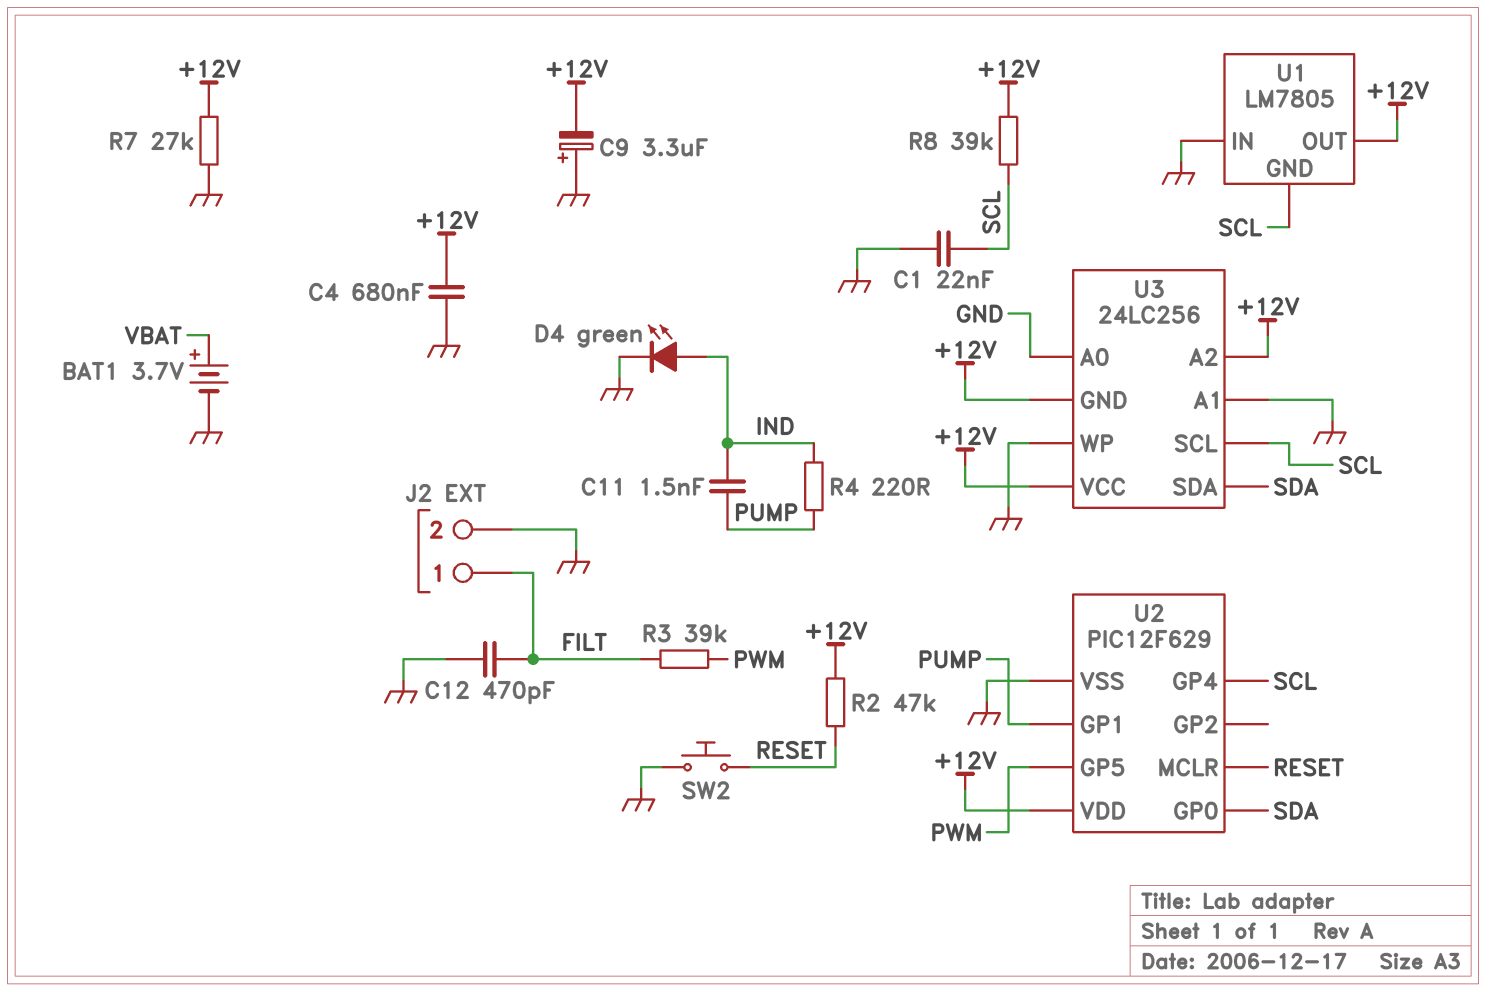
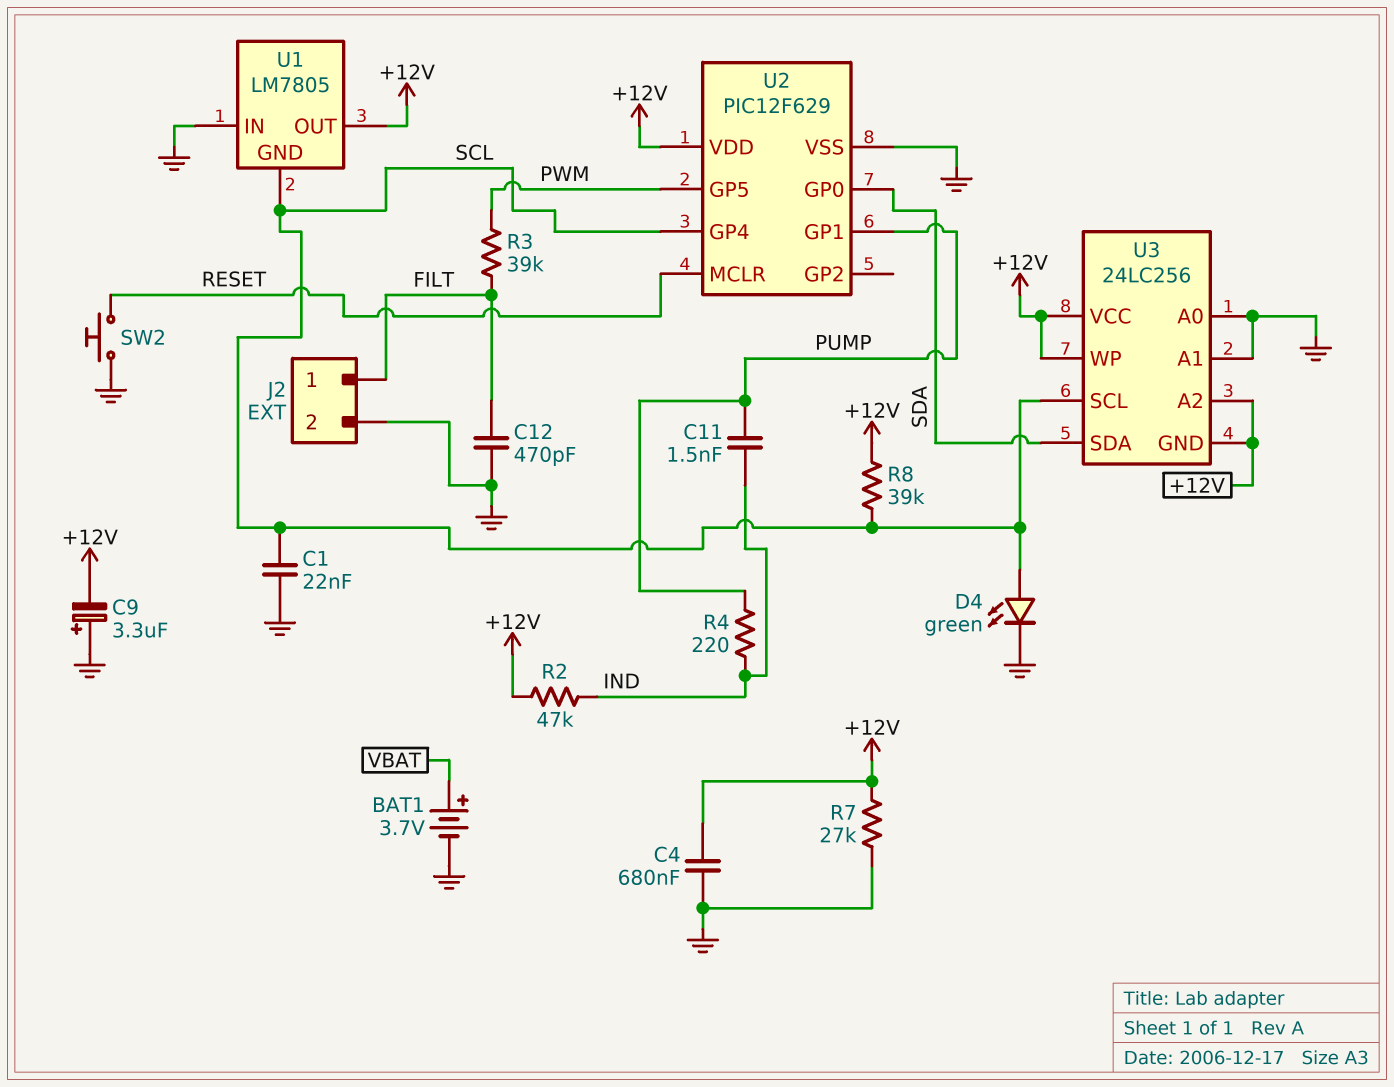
D4: LED green (A IND, K GND) -> LED green (A SCL, K GND)
R2: 47k (+12V, RESET) -> 47k (+12V, IND)
U3 pin WP: GND -> +12V

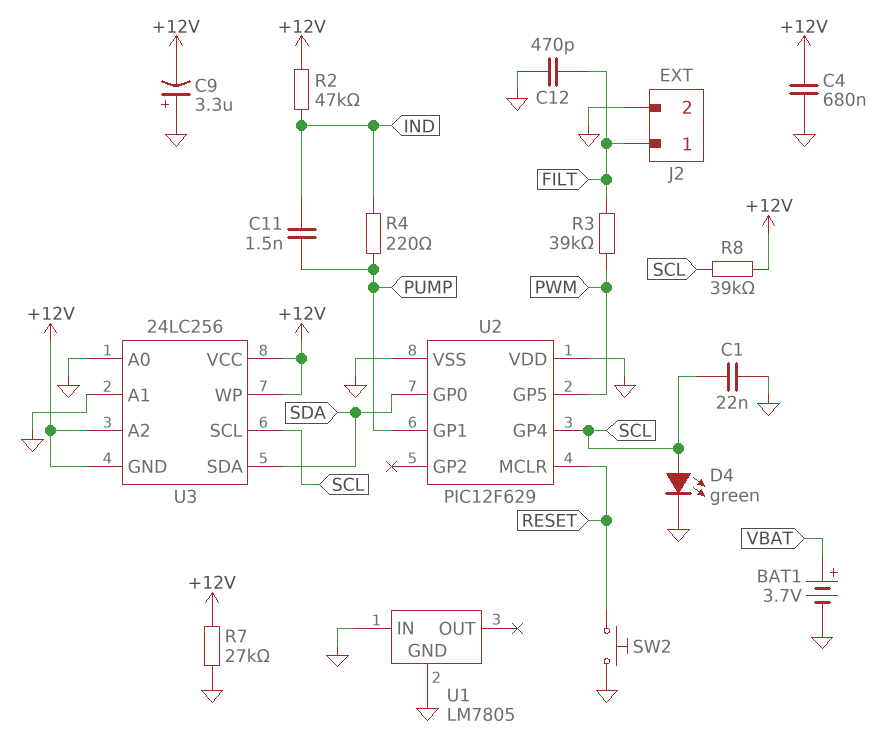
U1 pin GND: SCL -> GND
U1 pin OUT: +12V -> none
U2 pin VDD: +12V -> GND

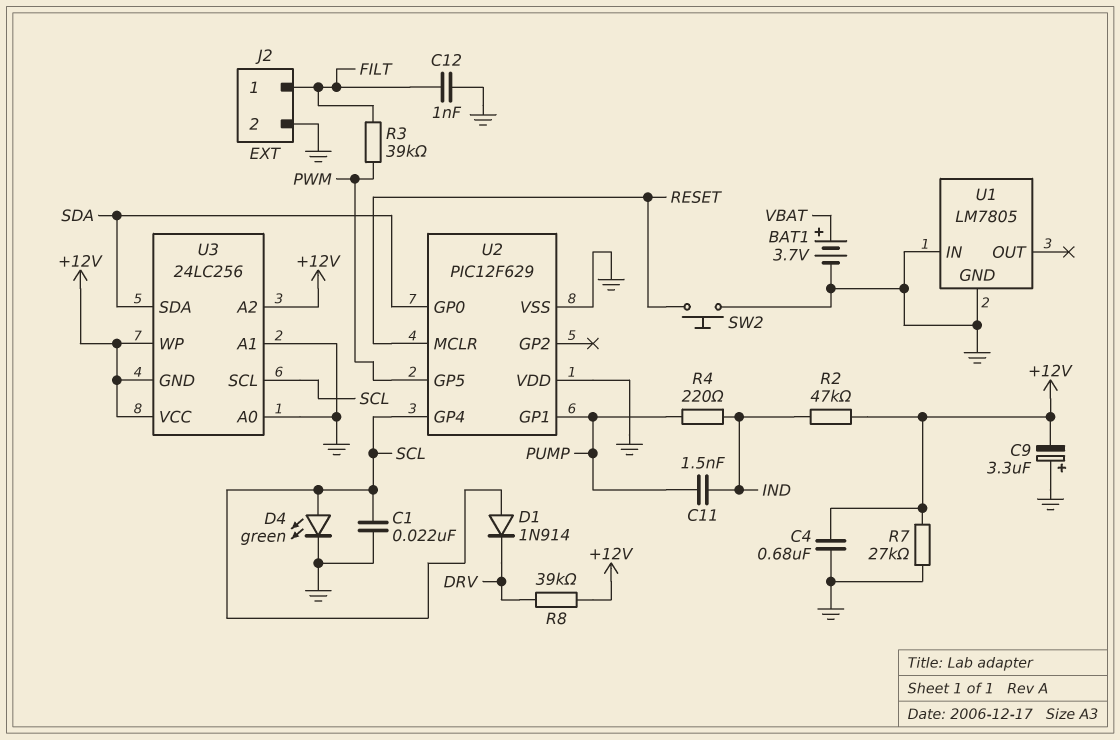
C12: 470pF (FILT, GND) -> 1nF (FILT, GND)
D1: none -> diode 1N914 (A SCL, K DRV)
R8: 39k (+12V, SCL) -> 39k (+12V, DRV)

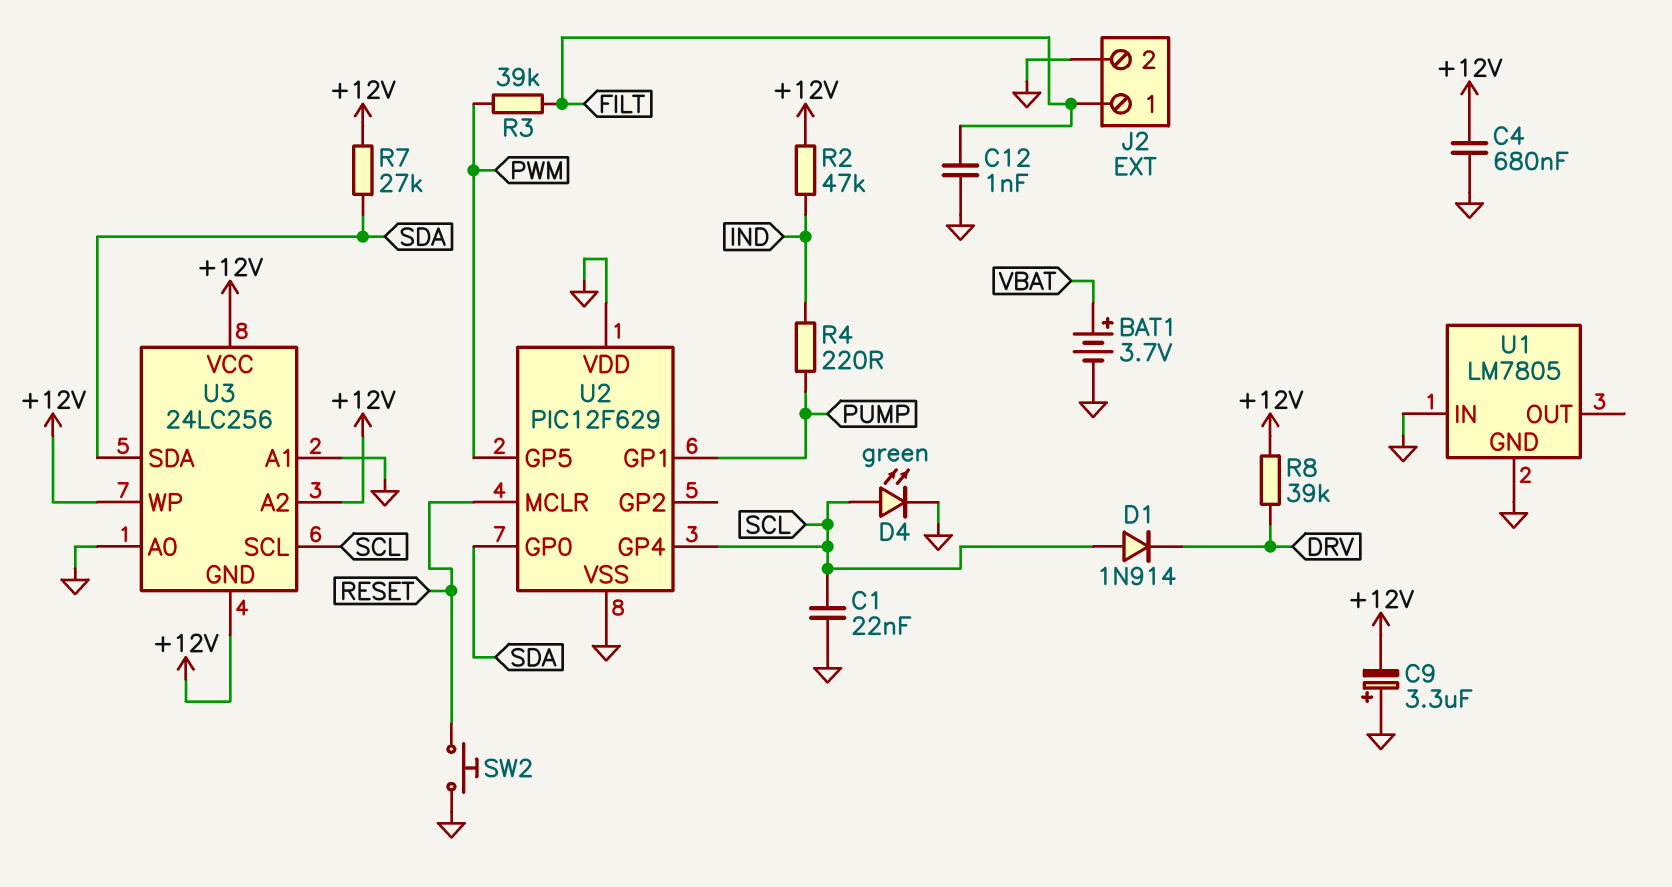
C11: 1.5nF (IND, PUMP) -> none
R7: 27k (+12V, GND) -> 27k (+12V, SDA)

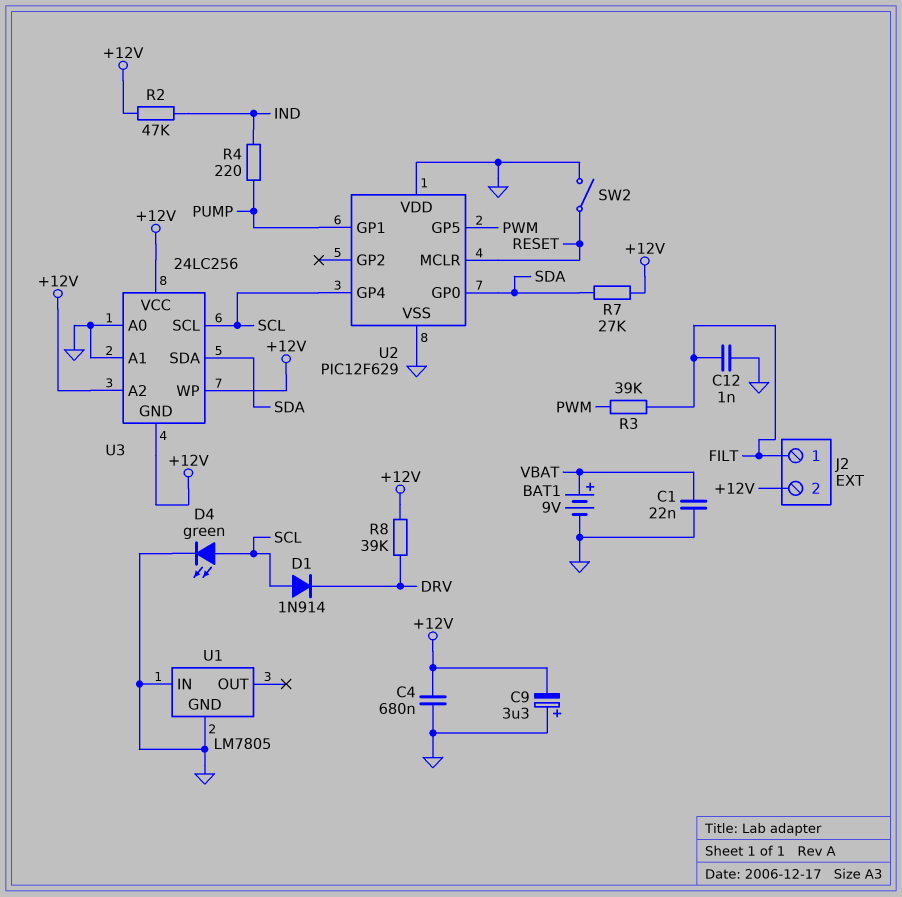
BAT1: 3.7V (plus VBAT, minus GND) -> 9V (plus VBAT, minus GND)
C1: 22nF (GND, SCL) -> 22nF (GND, VBAT)
J2 pin 2: GND -> +12V
SW2: button (GND, RESET) -> switch (GND, RESET)

